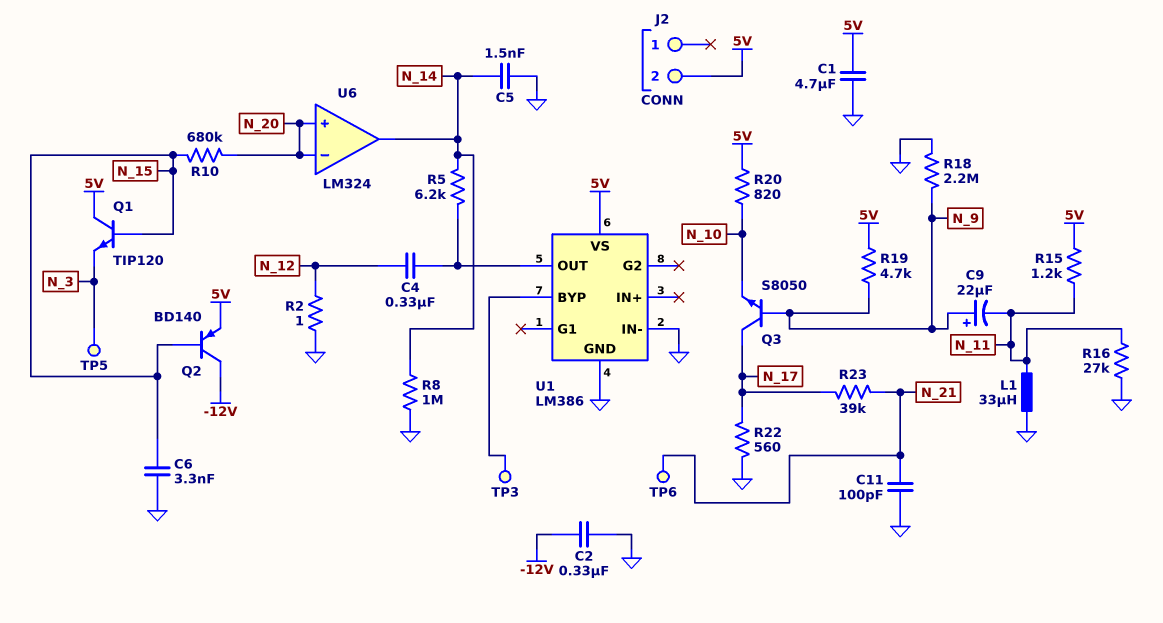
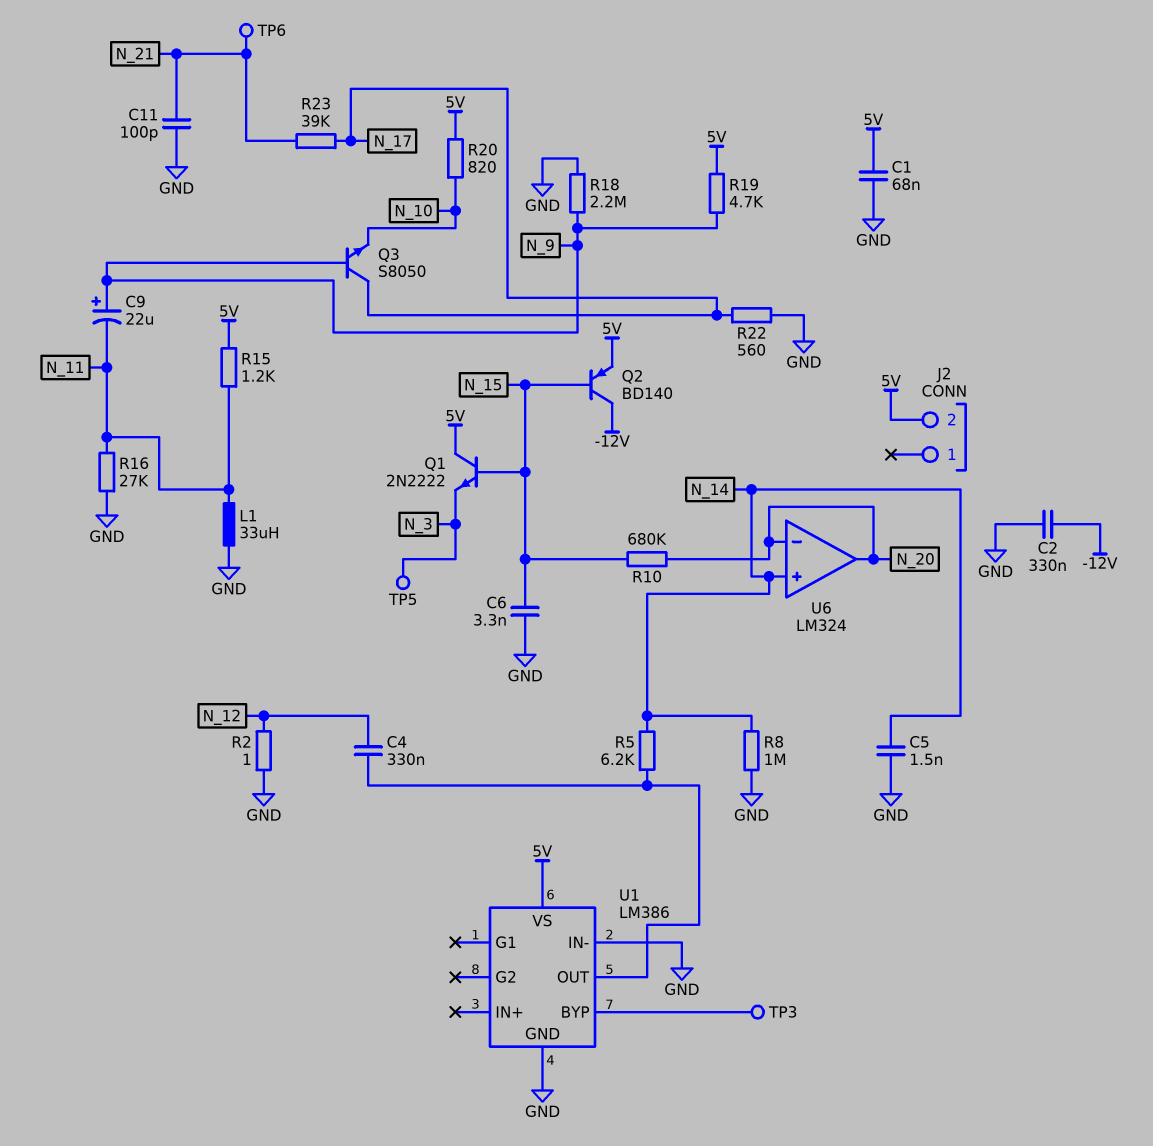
C1: 4.7uF (5V, GND) -> 68nF (5V, GND)
Q1: NPN TIP120 (B N_15, C 5V, E N_3) -> NPN 2N2222 (B N_15, C 5V, E N_3)
U6 pin in+: N_20 -> N_14
U6 pin out: N_14 -> N_20

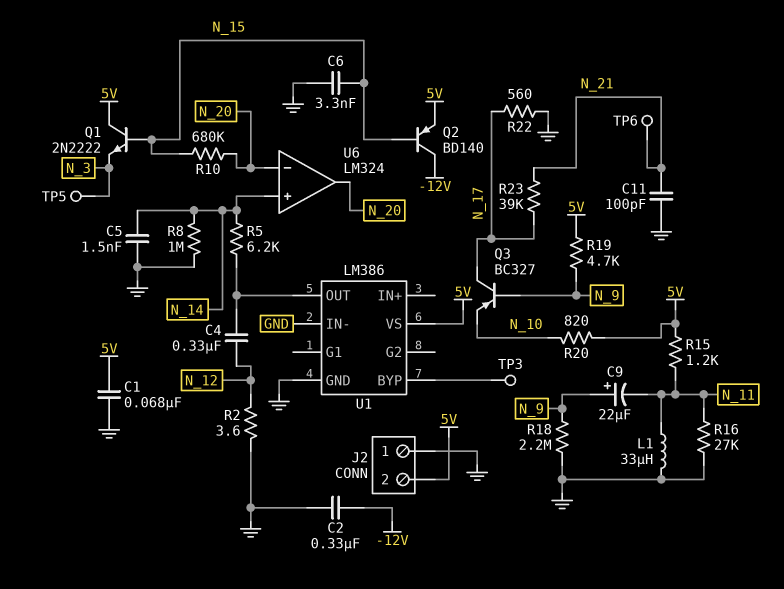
J2 pin 1: none -> GND
Q3: NPN S8050 (B N_9, C N_17, E N_10) -> PNP BC327 (B N_9, C N_17, E N_10)
R2: 1 (GND, N_12) -> 3.6 (GND, N_12)

